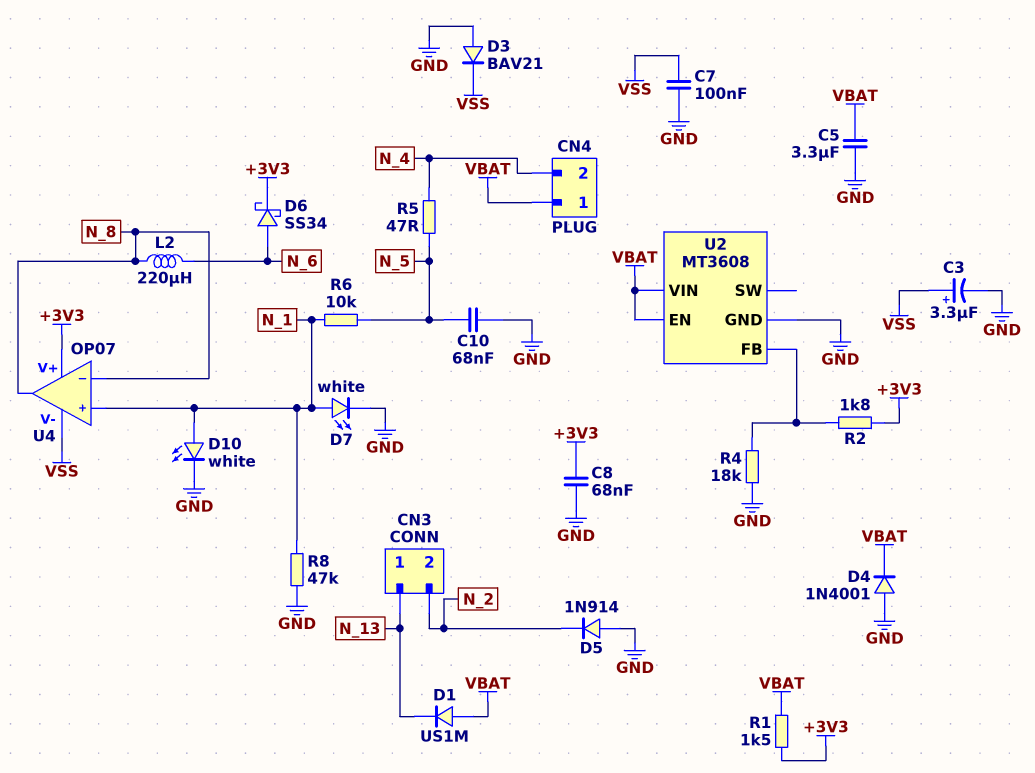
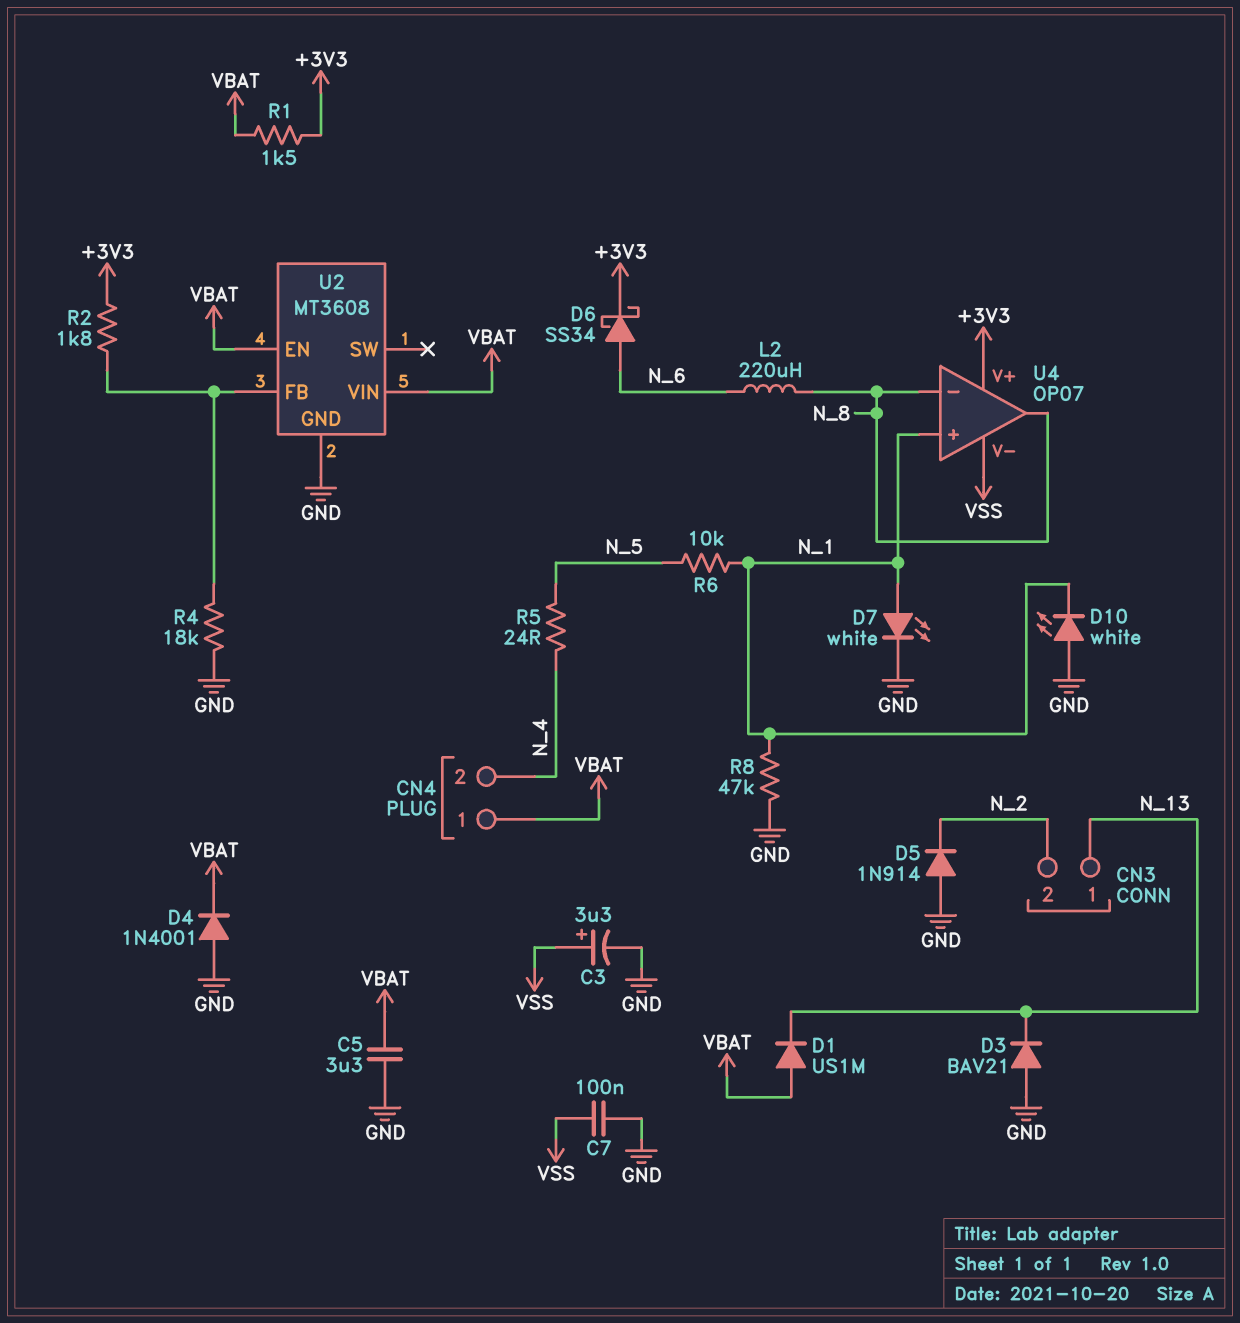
C8: 68nF (+3V3, GND) -> none
C10: 68nF (GND, N_5) -> none
D3: diode BAV21 (A GND, K VSS) -> diode BAV21 (A GND, K N_13)
D10: LED white (A N_1, K GND) -> LED white (A GND, K N_1)
R5: 47 (N_4, N_5) -> 24 (N_4, N_5)

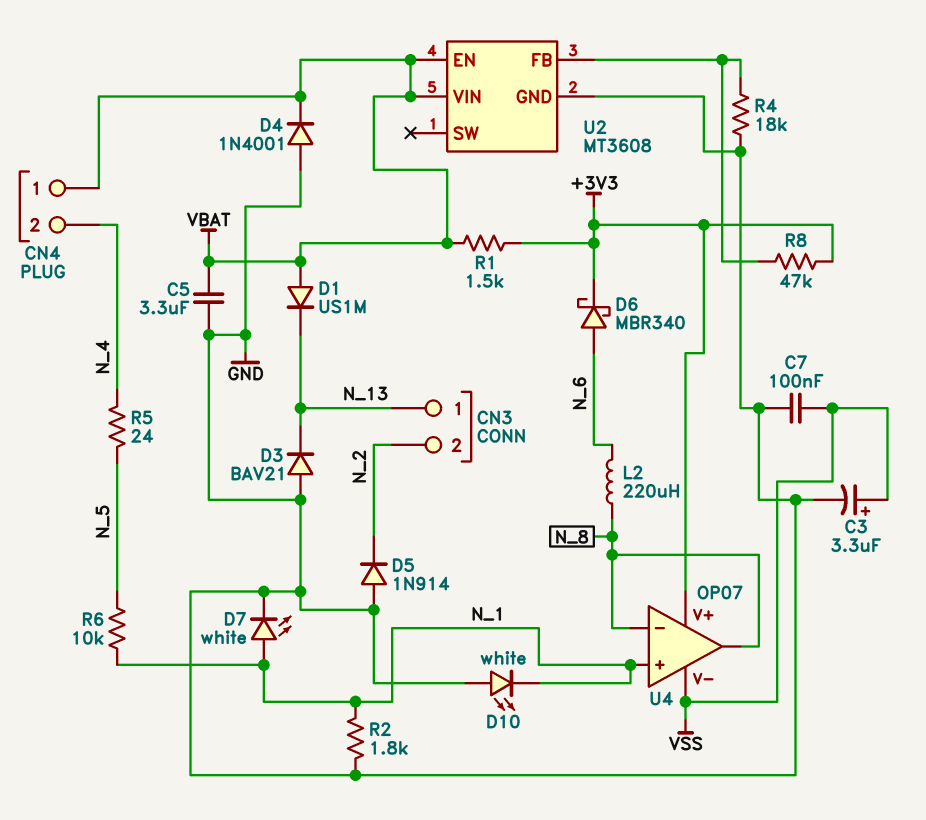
D6: schottky SS34 (A N_6, K +3V3) -> schottky MBR340 (A N_6, K +3V3)
R2: 1.8k (+3V3, U2/FB) -> 1.8k (GND, N_1)
R8: 47k (GND, N_1) -> 47k (+3V3, U2/FB)

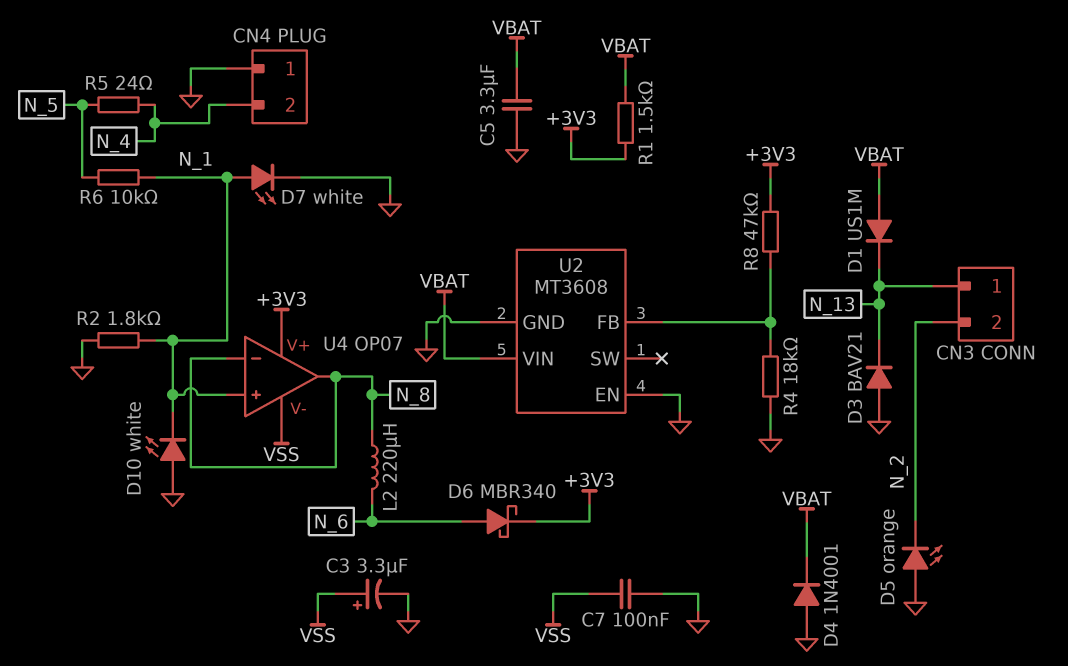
CN4 pin 1: VBAT -> GND
D5: diode 1N914 (A GND, K N_2) -> LED orange (A GND, K N_2)
U2 pin EN: VBAT -> GND

